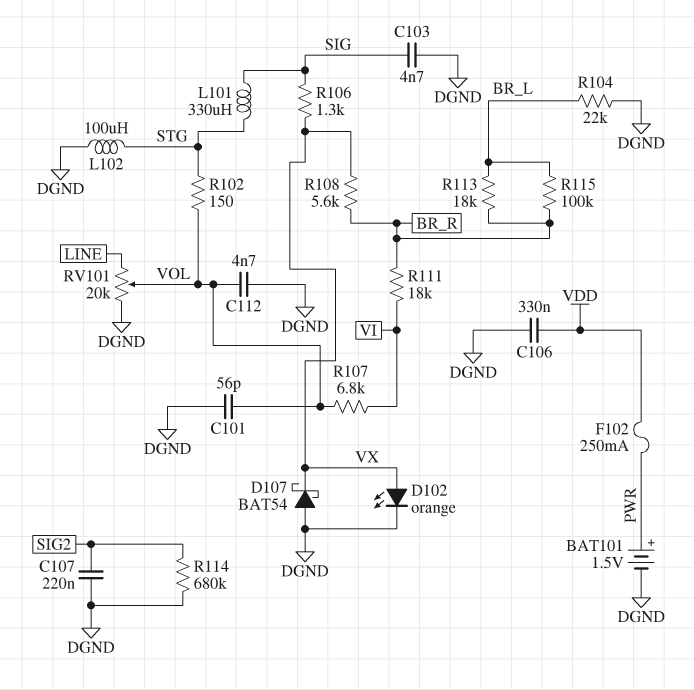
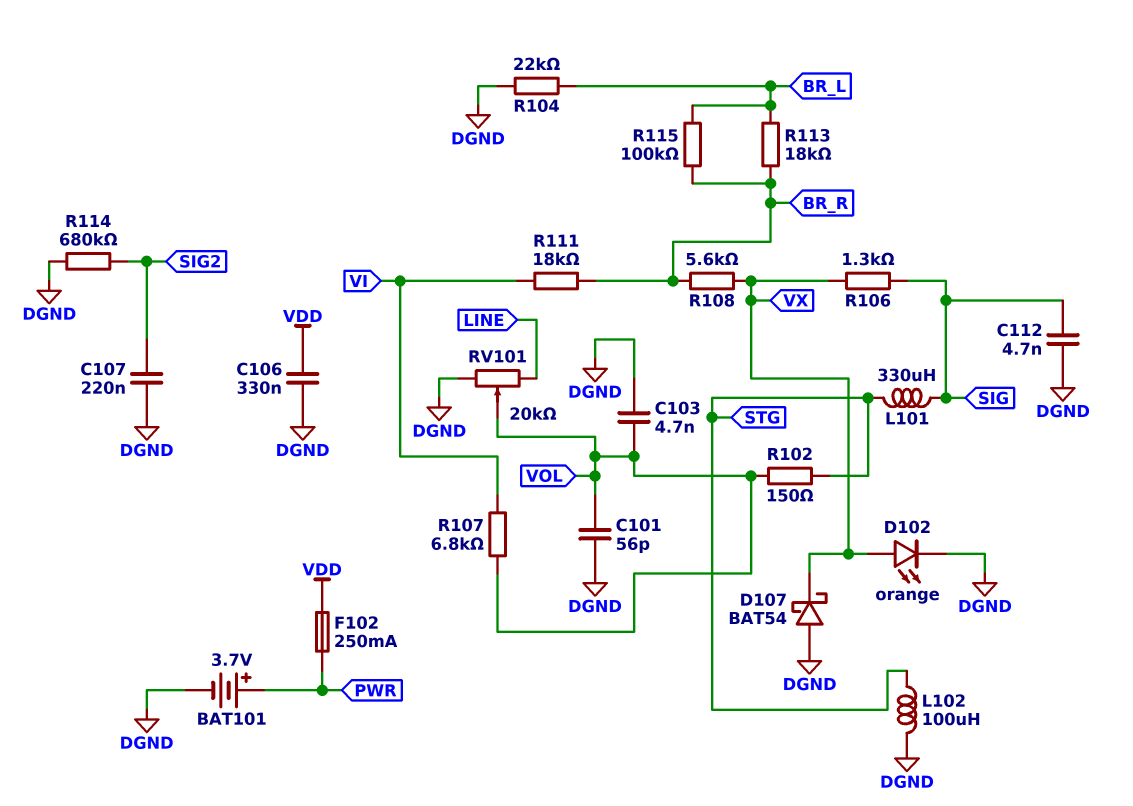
BAT101: 1.5V (plus PWR, minus DGND) -> 3.7V (plus PWR, minus DGND)
C103: 4.7nF (DGND, SIG) -> 4.7nF (DGND, VOL)
C112: 4.7nF (DGND, VOL) -> 4.7nF (DGND, SIG)

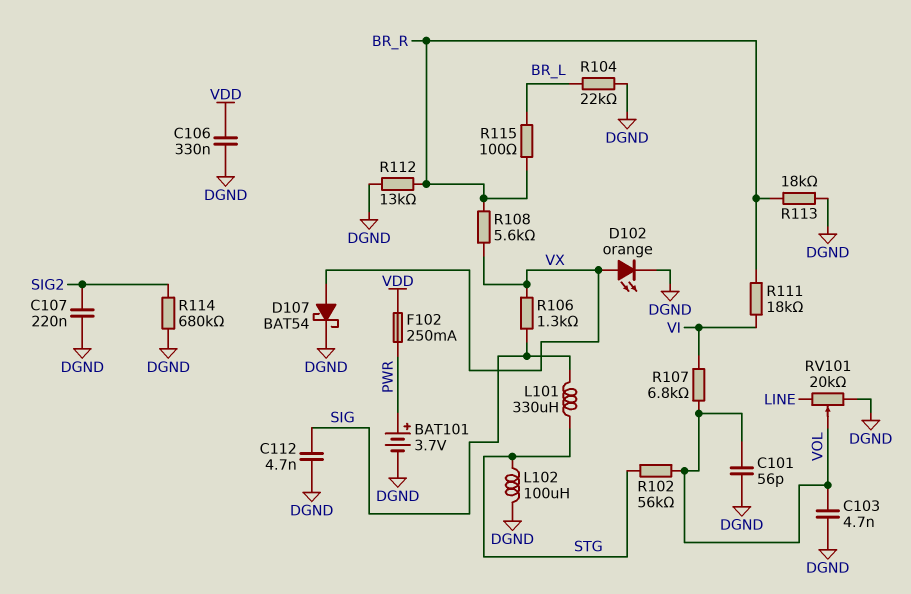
D107: schottky BAT54 (A DGND, K VX) -> schottky BAT54 (A VX, K DGND)
R102: 150 (STG, VOL) -> 56k (STG, VOL)
R112: none -> 13k (BR_R, DGND)
R113: 18k (BR_L, BR_R) -> 18k (BR_R, DGND)
R115: 100k (BR_L, BR_R) -> 100 (BR_L, BR_R)

